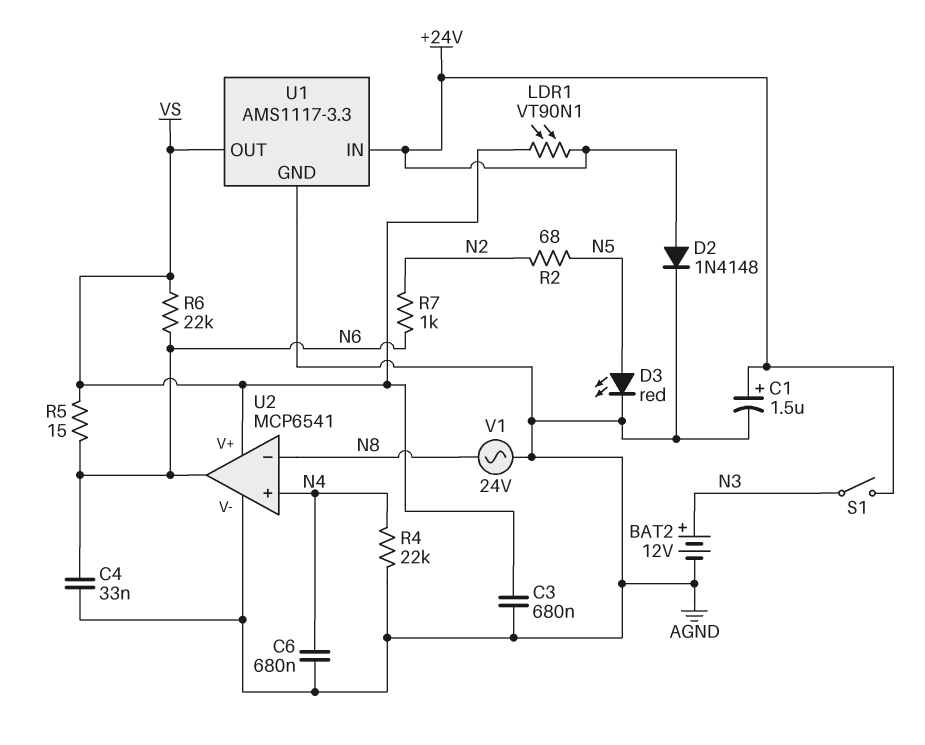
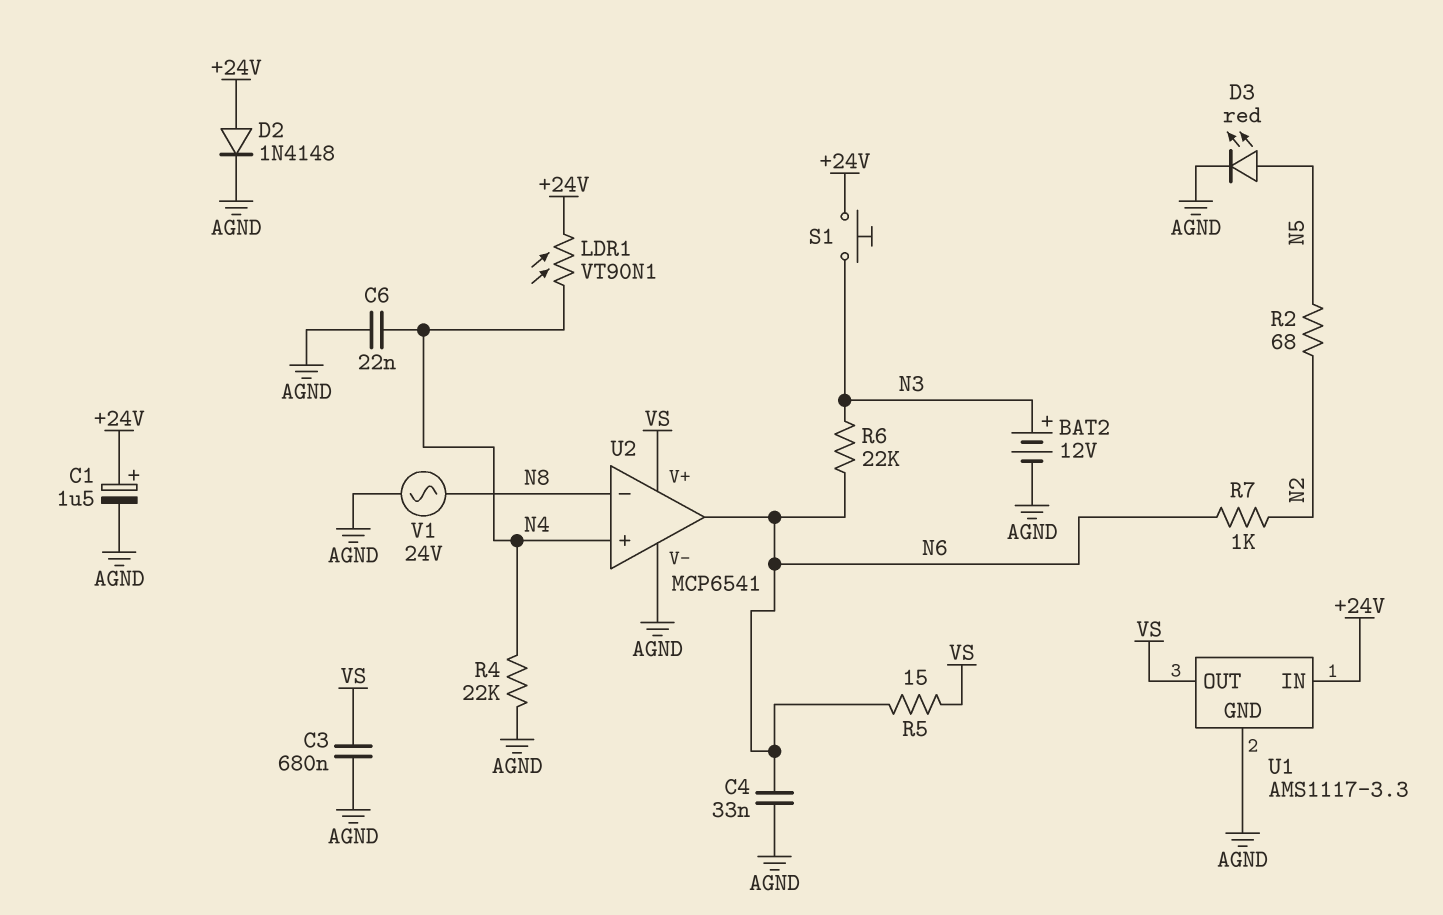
C6: 680nF (AGND, N4) -> 22nF (AGND, N4)
LDR1: VT90N1 (+24V, VS) -> VT90N1 (+24V, N4)
R6: 22k (N6, VS) -> 22k (N3, N6)
S1: switch (+24V, N3) -> button (+24V, N3)

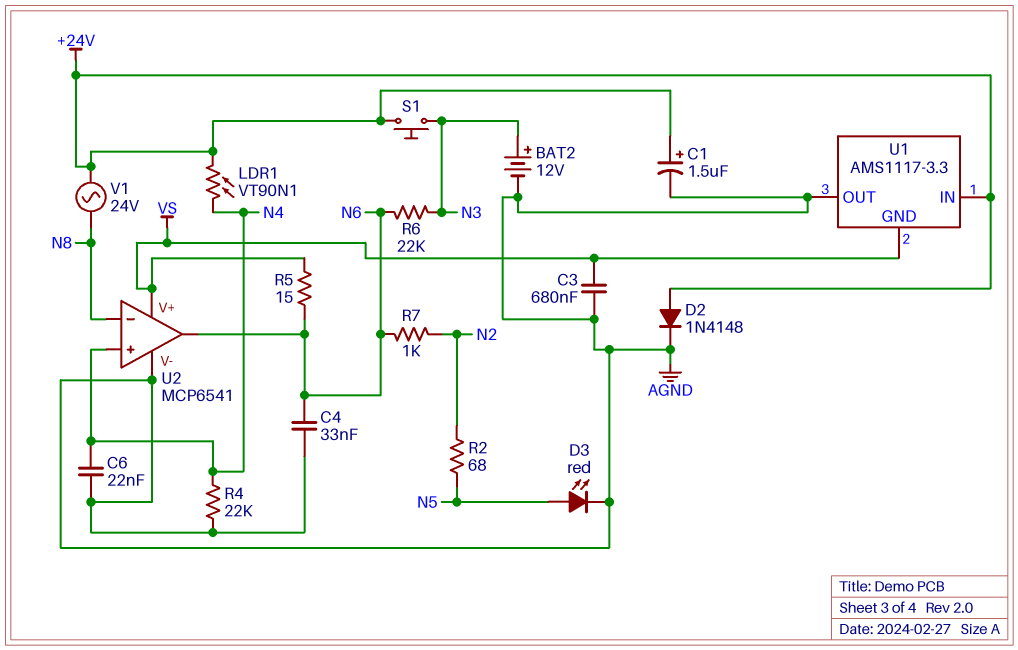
U1 pin GND: AGND -> VS
U1 pin OUT: VS -> AGND
V1: AC 24V (AGND, N8) -> AC 24V (+24V, N8)

